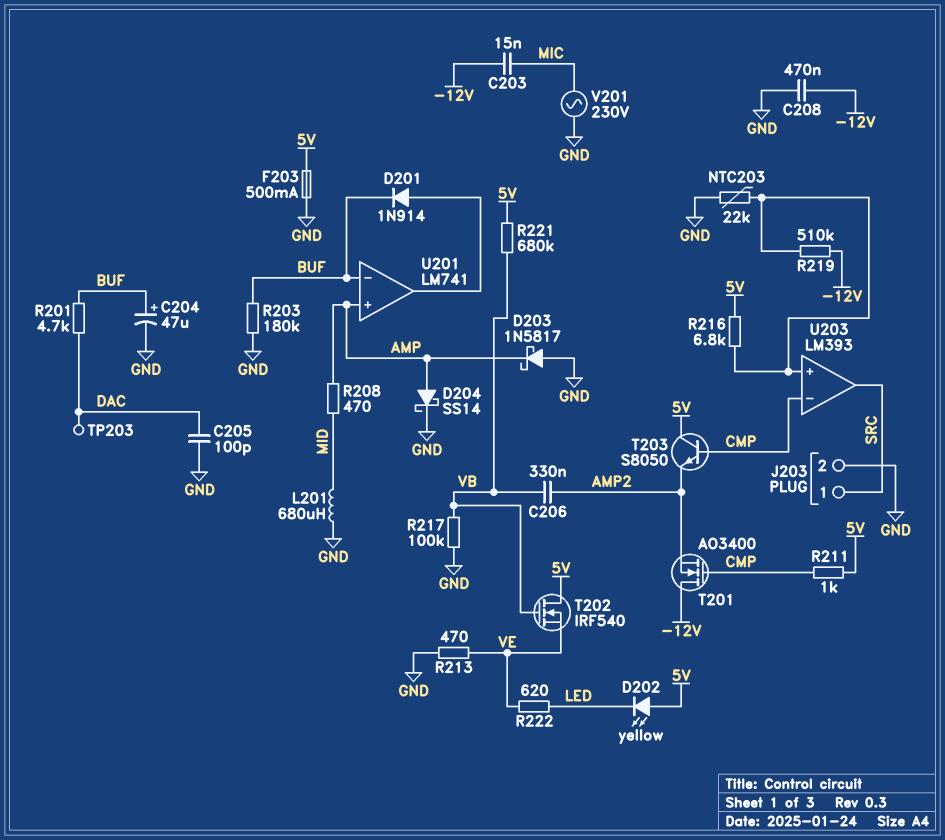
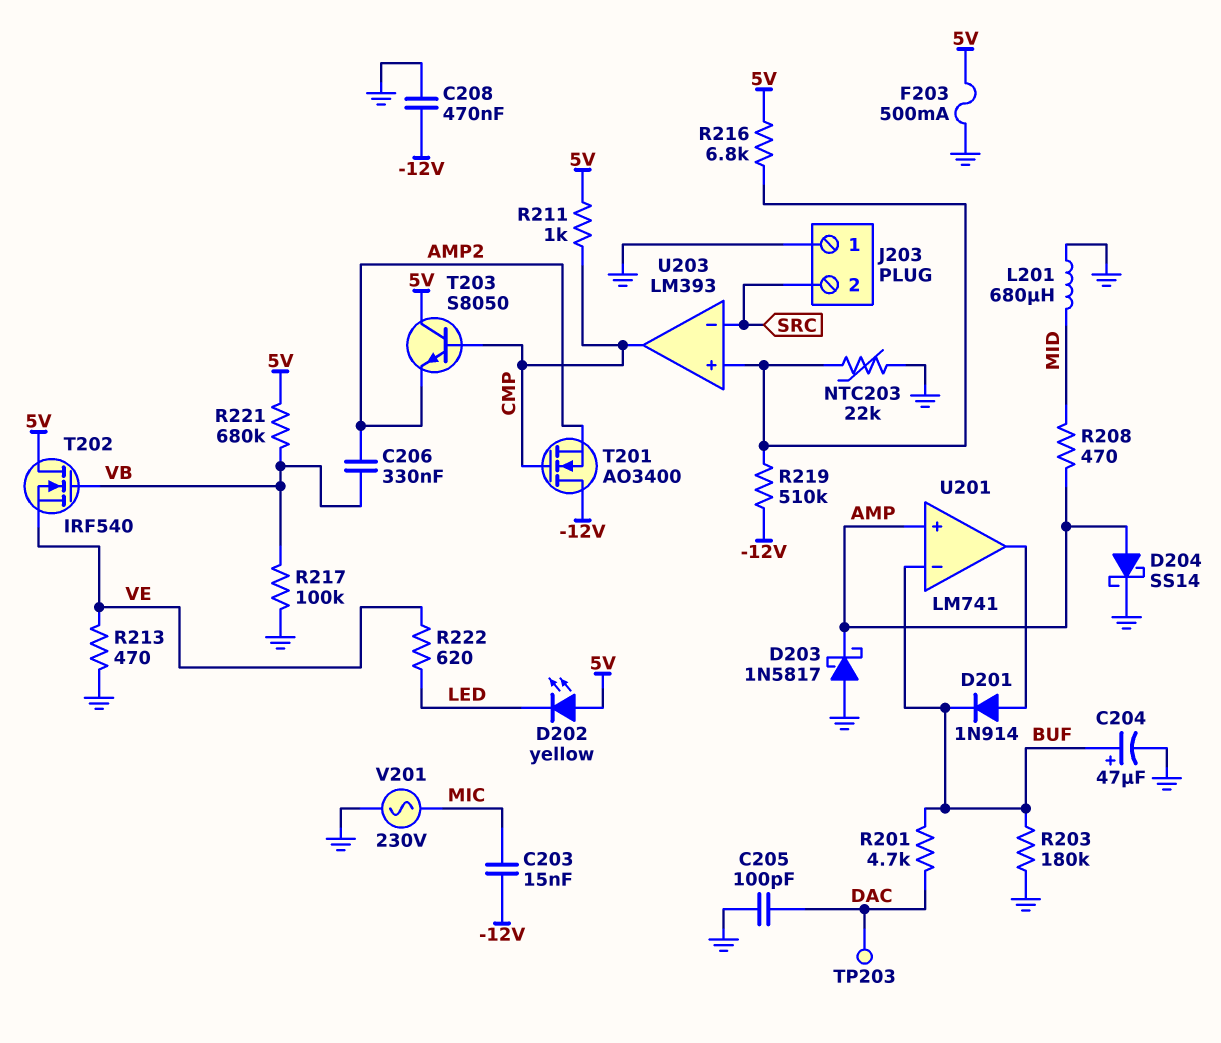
J203 pin 1: SRC -> GND
J203 pin 2: GND -> SRC
U203 pin in-: CMP -> SRC
U203 pin out: SRC -> CMP

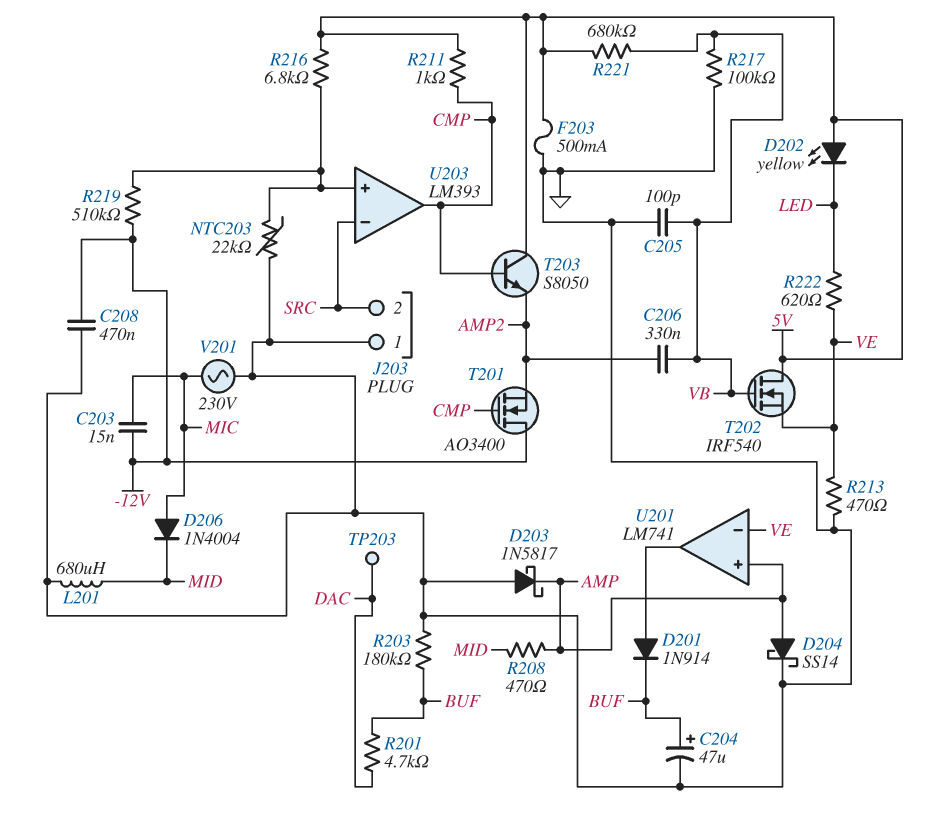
C205: 100pF (DAC, GND) -> 100pF (GND, VB)
D206: none -> diode 1N4004 (A MIC, K MID)
U201 pin in-: BUF -> VE

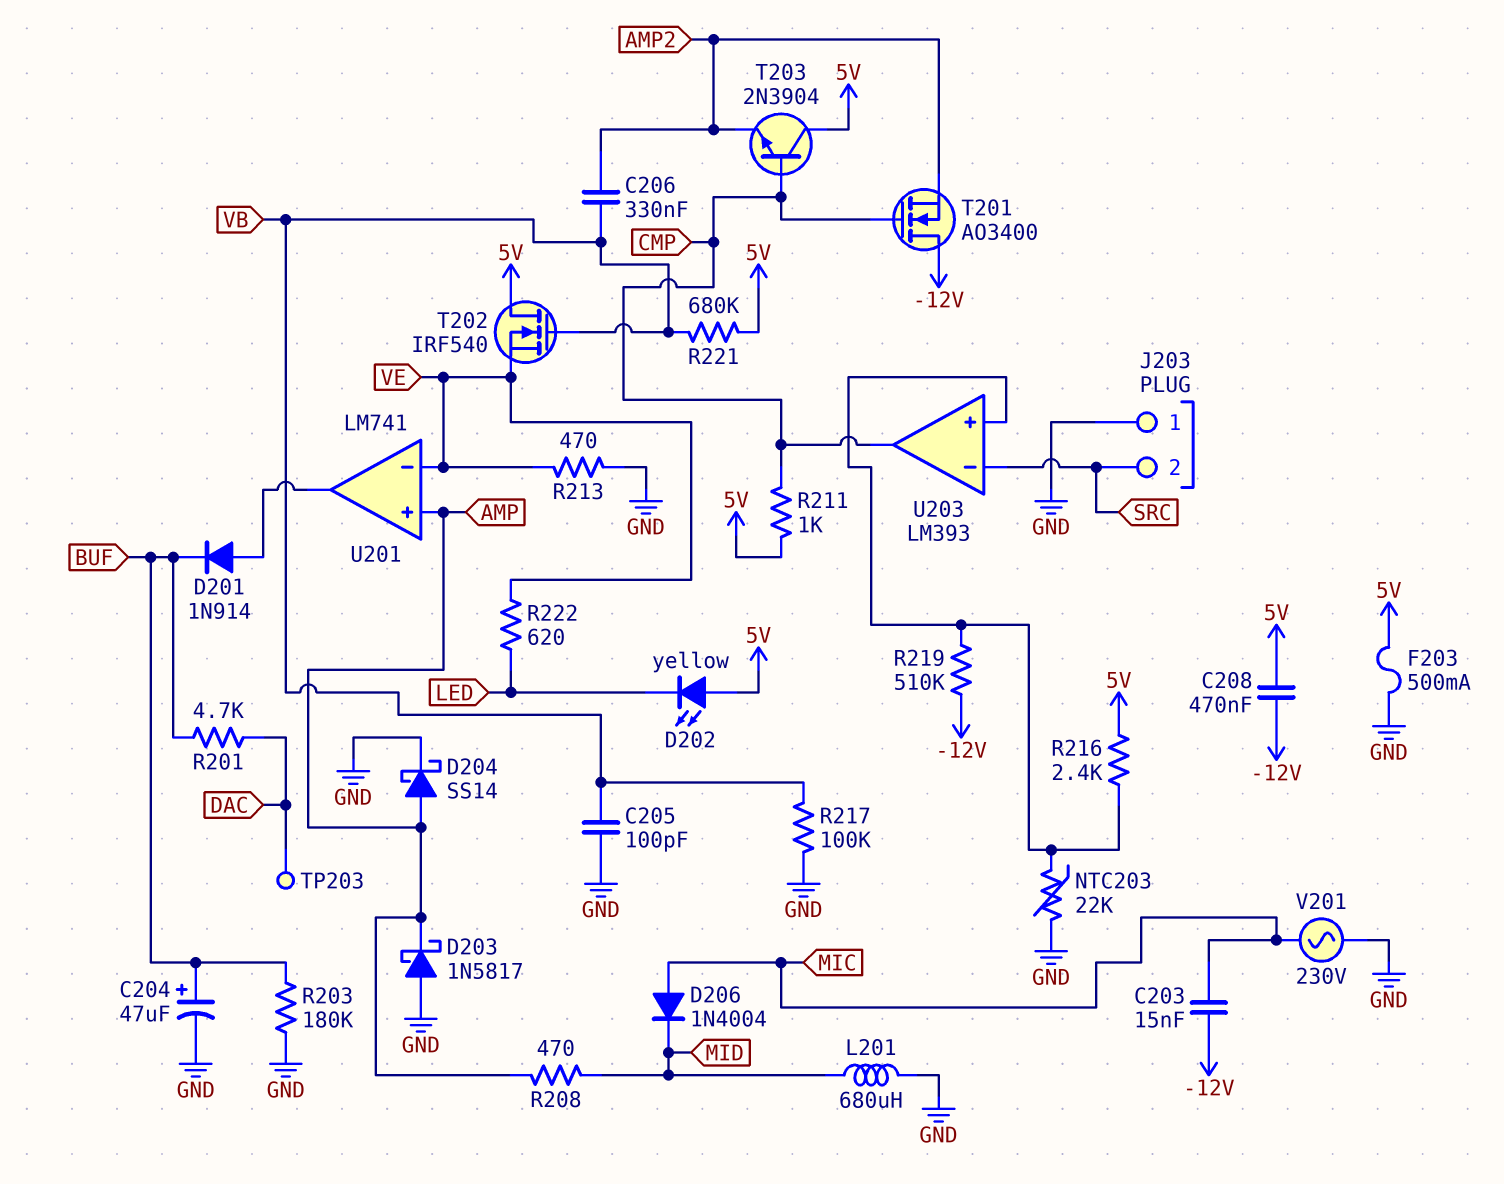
C208: 470nF (-12V, GND) -> 470nF (-12V, 5V)
R216: 6.8k (5V, U203/in+) -> 2.4k (5V, U203/in+)
T203: NPN S8050 (B CMP, C 5V, E AMP2) -> NPN 2N3904 (B CMP, C 5V, E AMP2)

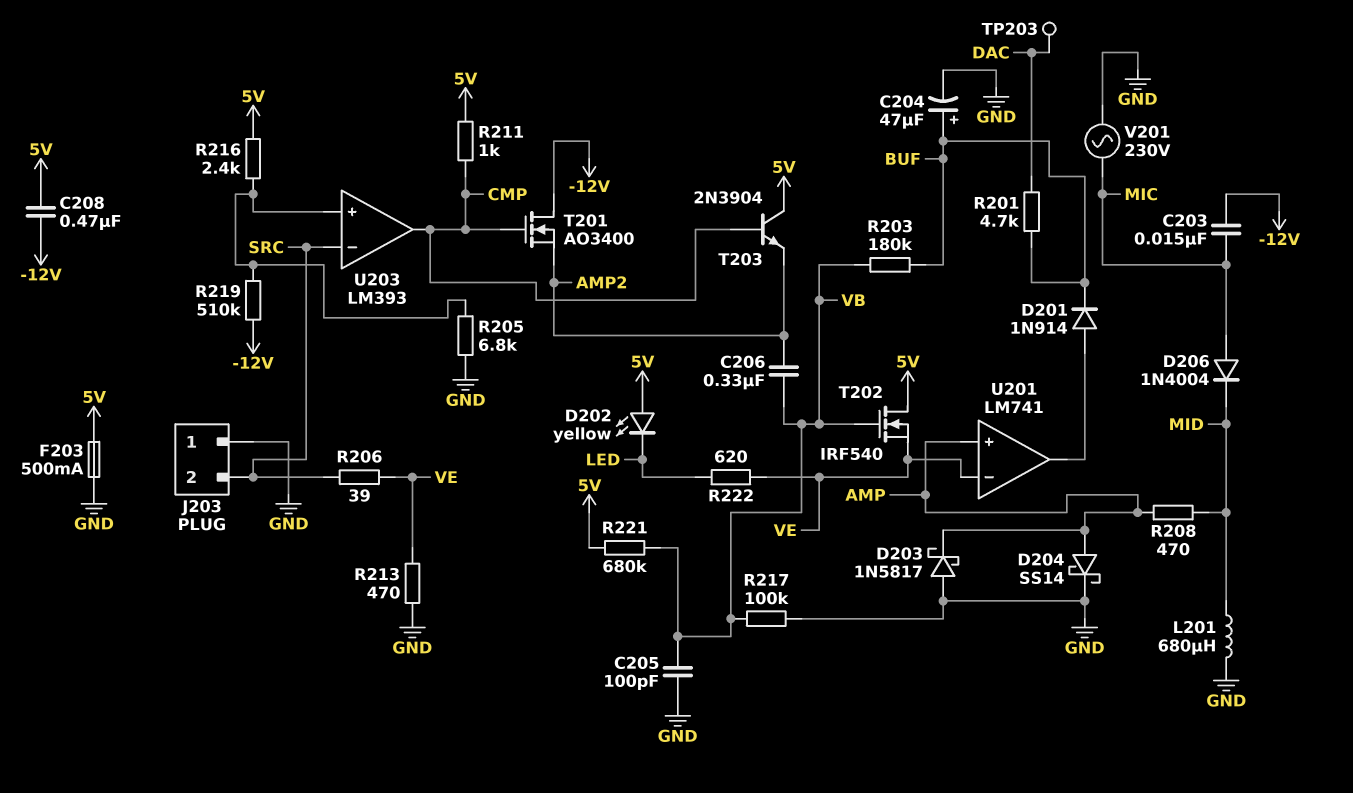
NTC203: 22k (GND, U203/in+) -> none
R203: 180k (BUF, GND) -> 180k (BUF, VB)
R205: none -> 6.8k (GND, U203/in+)
R206: none -> 39 (SRC, VE)

